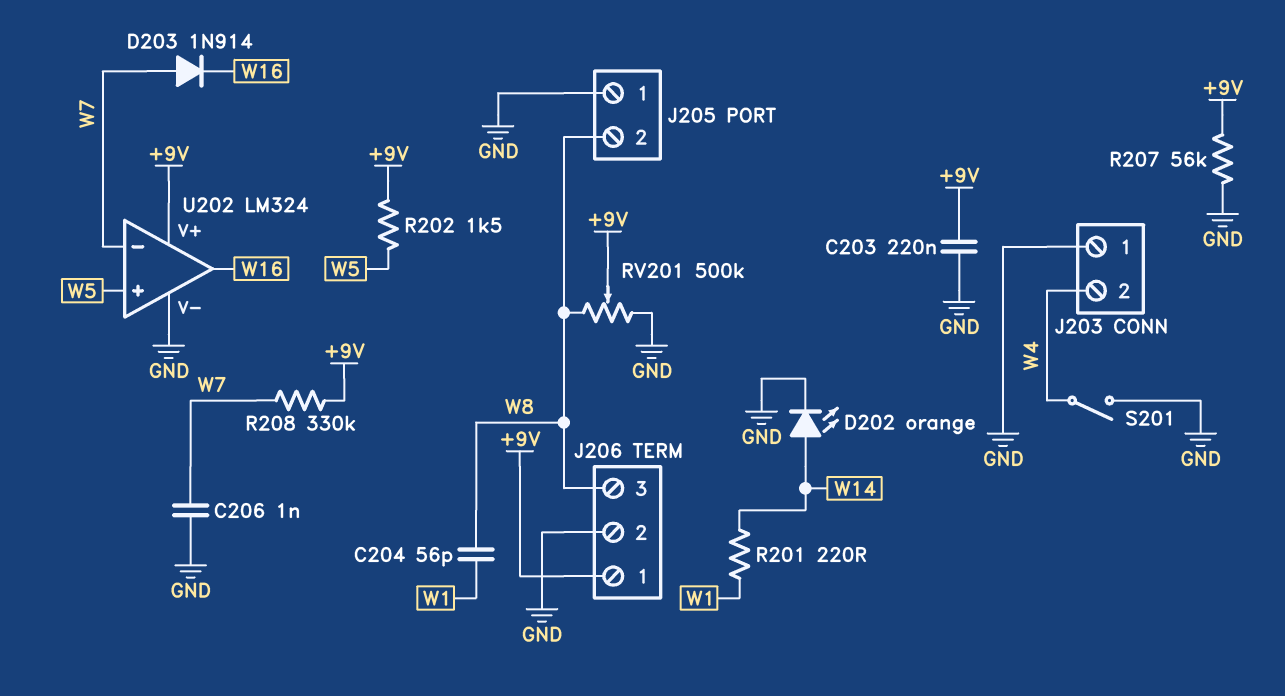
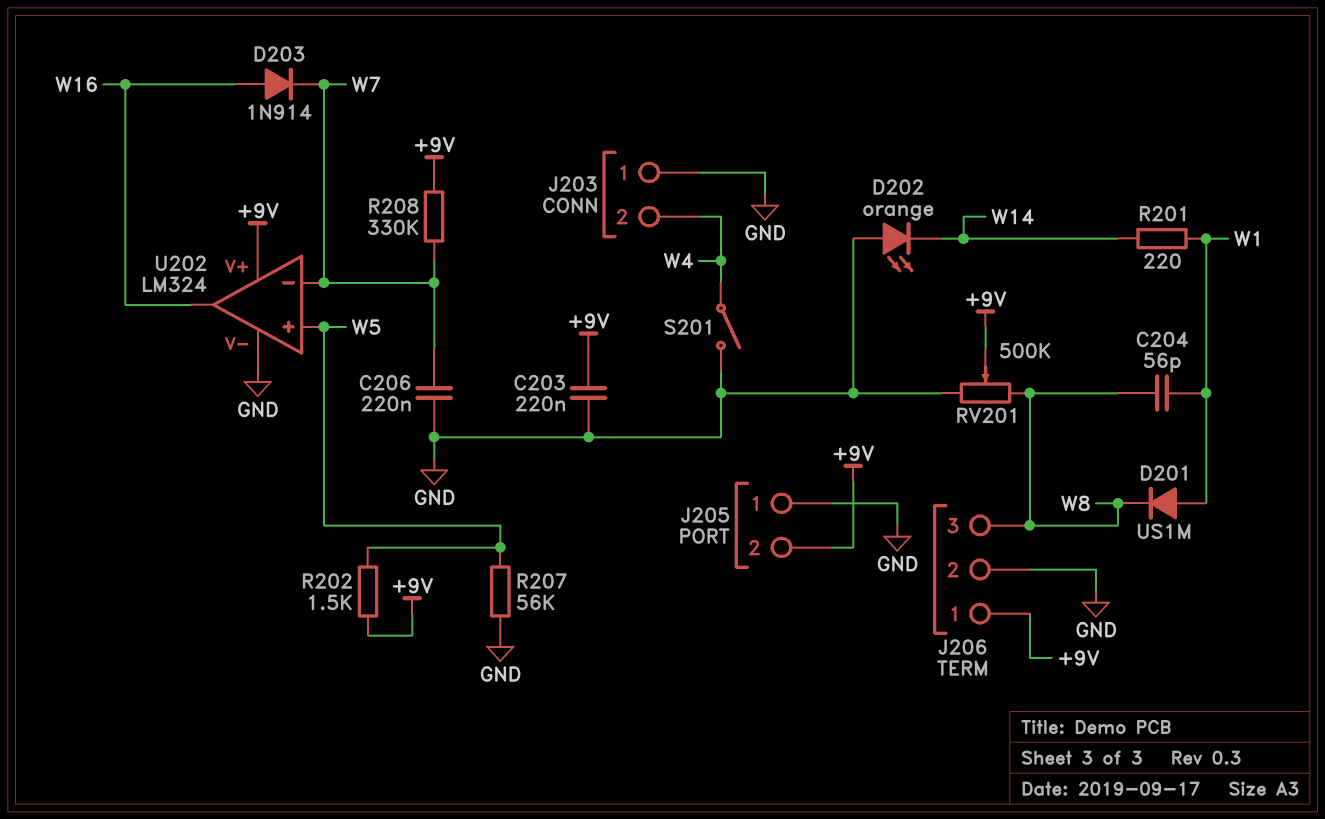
C206: 1nF (GND, W7) -> 220nF (GND, W7)
D201: none -> diode US1M (A W1, K W8)
D202: LED orange (A W14, K GND) -> LED orange (A GND, K W14)
D203: diode 1N914 (A W7, K W16) -> diode 1N914 (A W16, K W7)
J205 pin 2: W8 -> +9V
R207: 56k (+9V, GND) -> 56k (GND, W5)

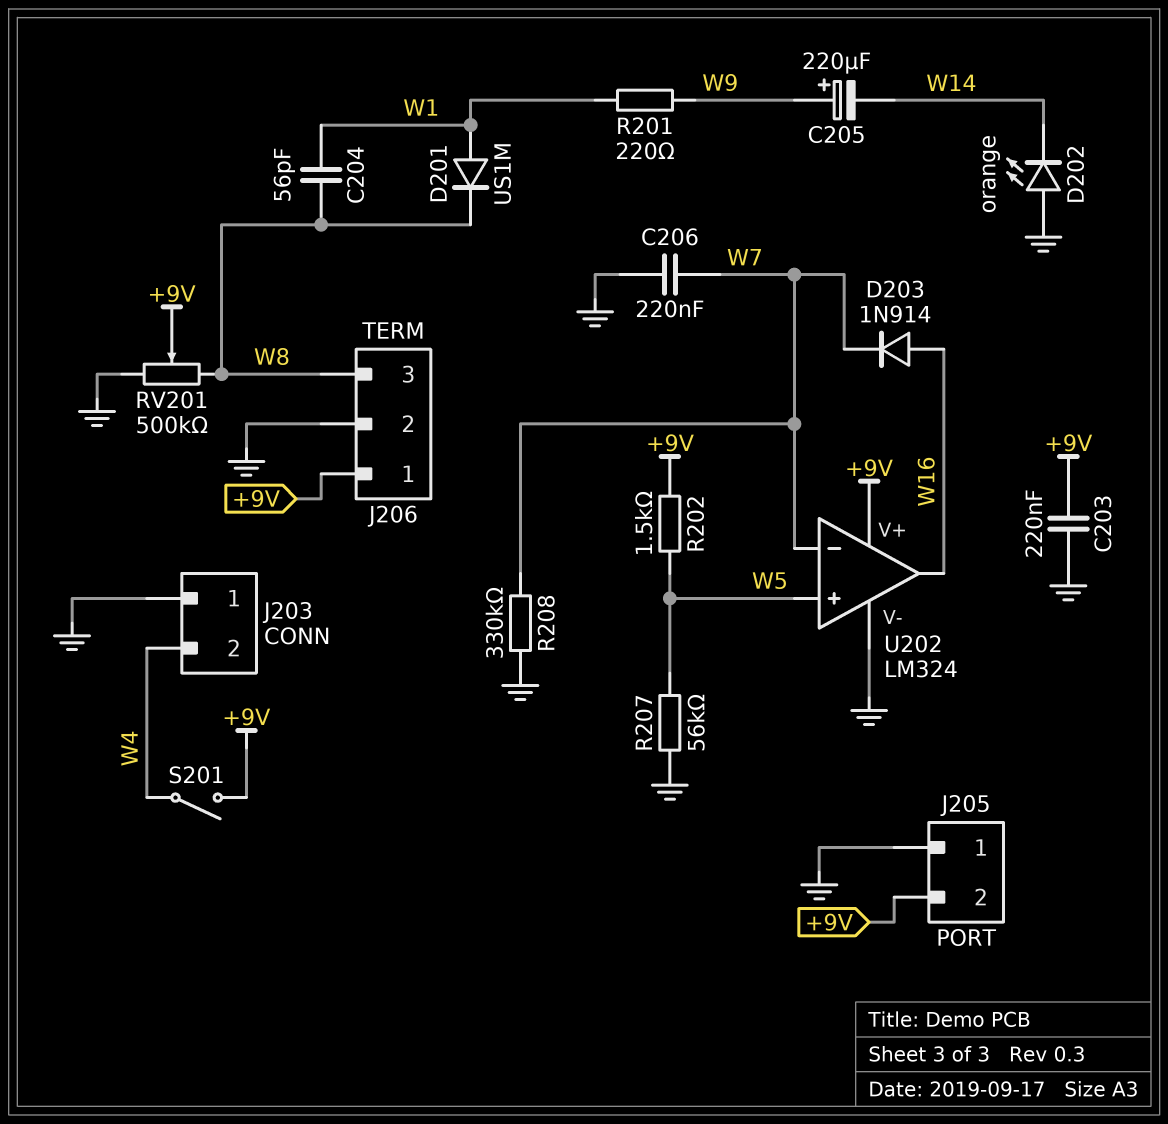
C205: none -> 220uF (plus W9, minus W14)
R201: 220 (W1, W14) -> 220 (W1, W9)
R208: 330k (+9V, W7) -> 330k (GND, W7)
S201: switch (GND, W4) -> switch (+9V, W4)

